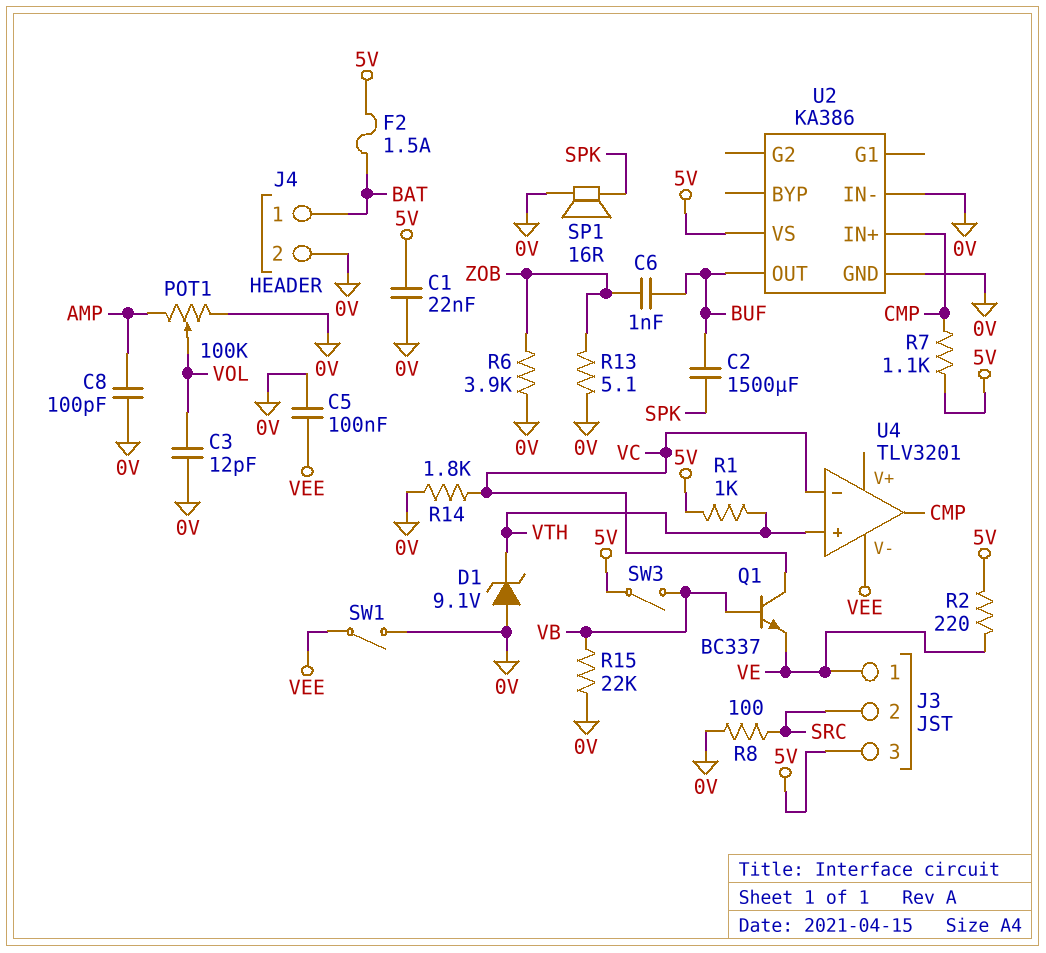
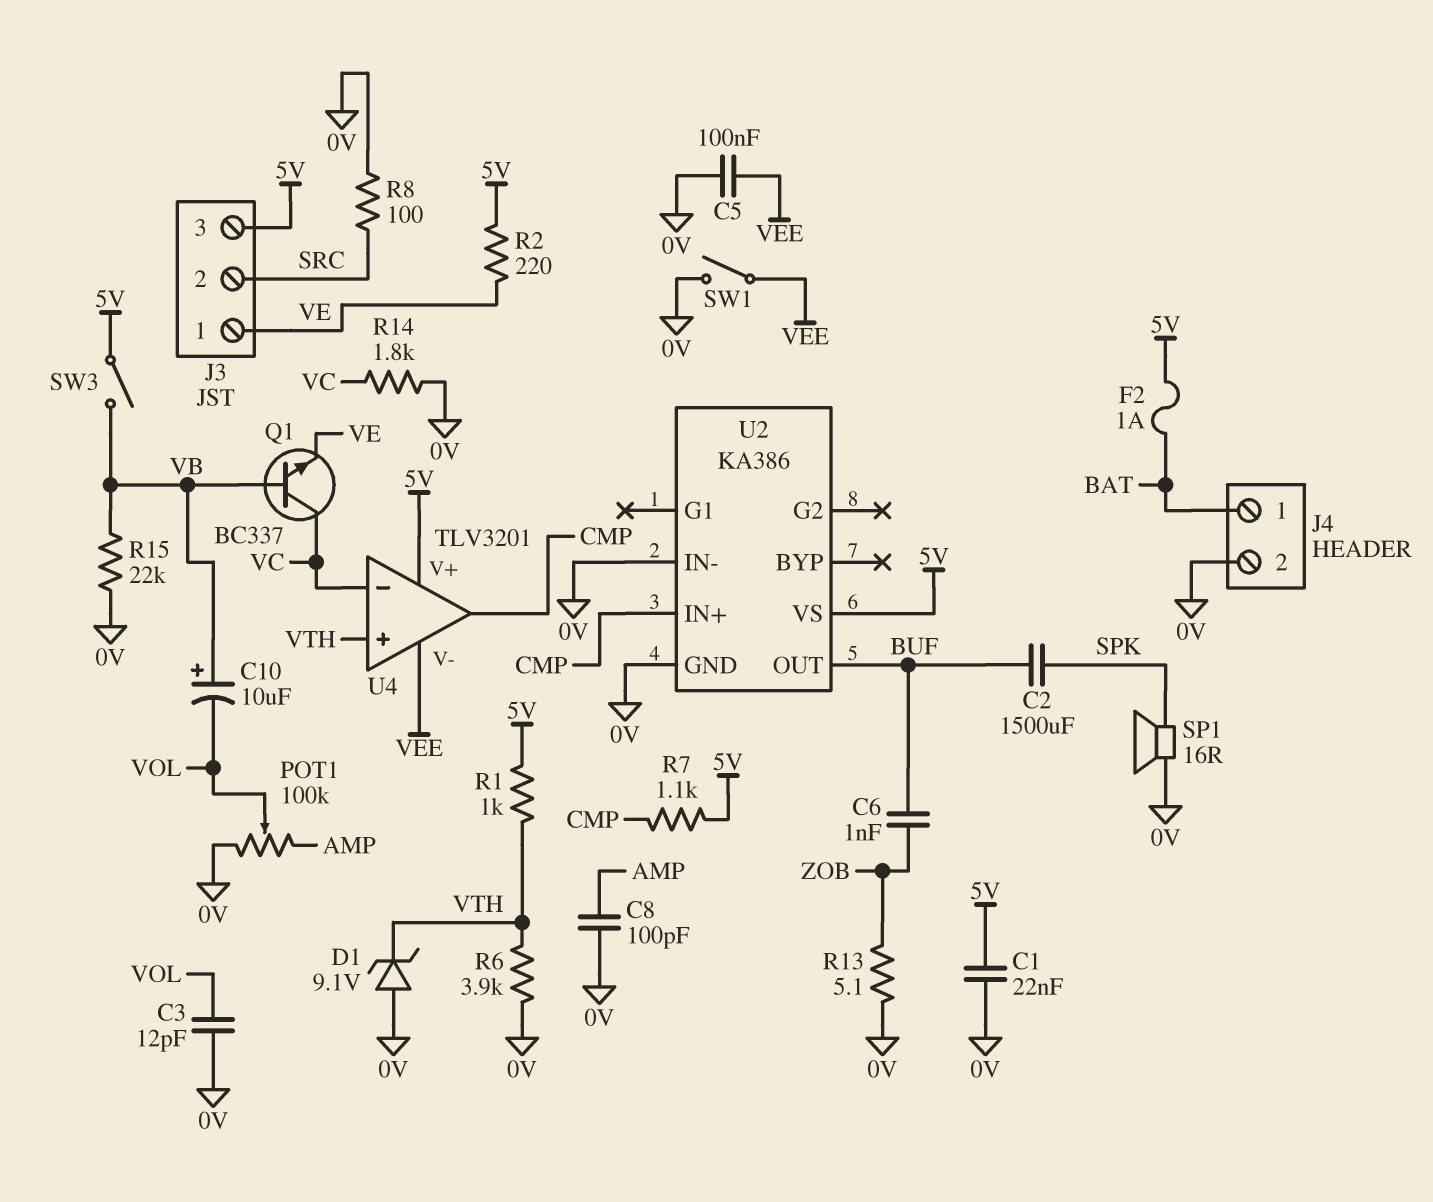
C10: none -> 10uF (plus VB, minus VOL)
F2: 1.5A (5V, BAT) -> 1A (5V, BAT)
R6: 3.9k (0V, ZOB) -> 3.9k (0V, VTH)
U4 pin V+: none -> 5V

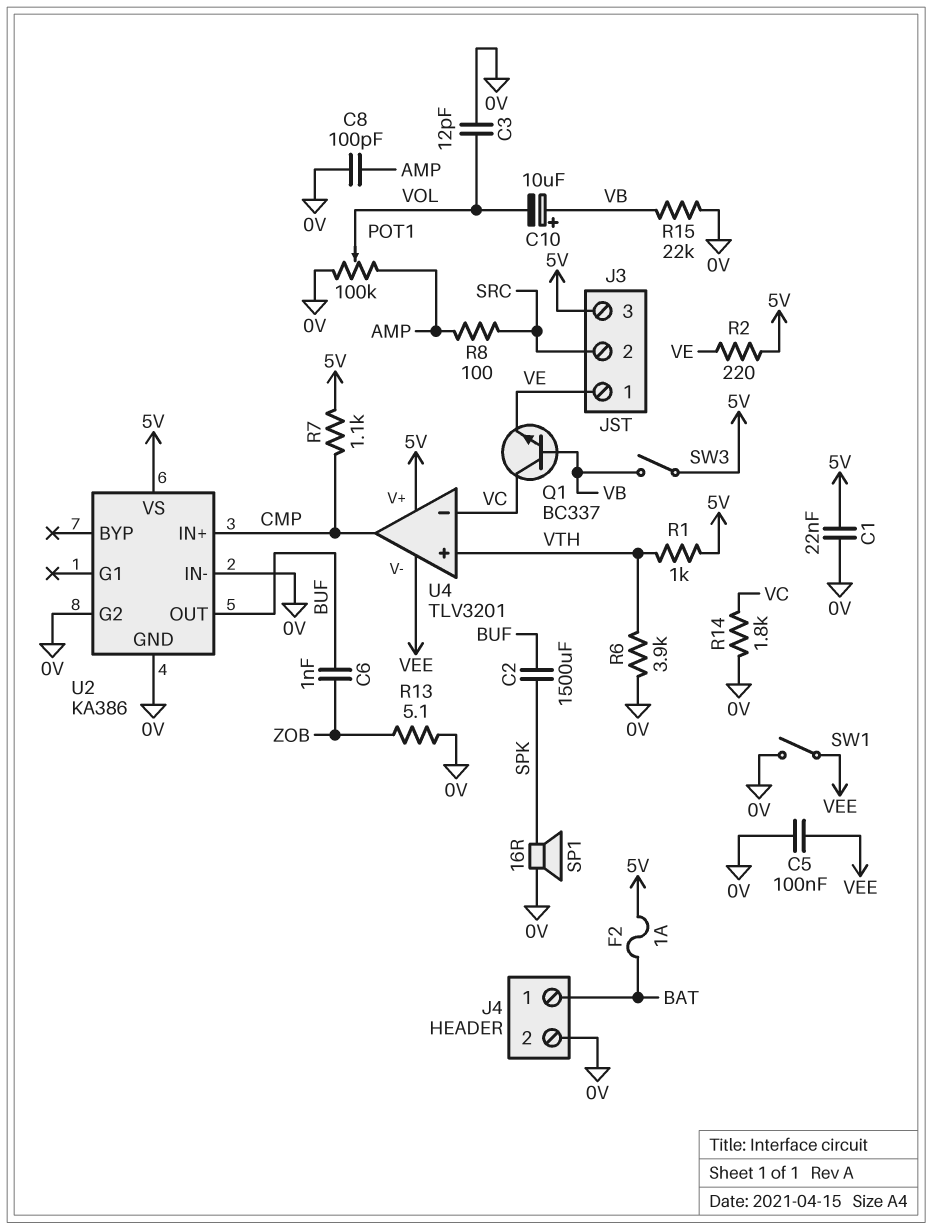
D1: zener 9.1V (A 0V, K VTH) -> none
R8: 100 (0V, SRC) -> 100 (AMP, SRC)
U2 pin G2: none -> 0V

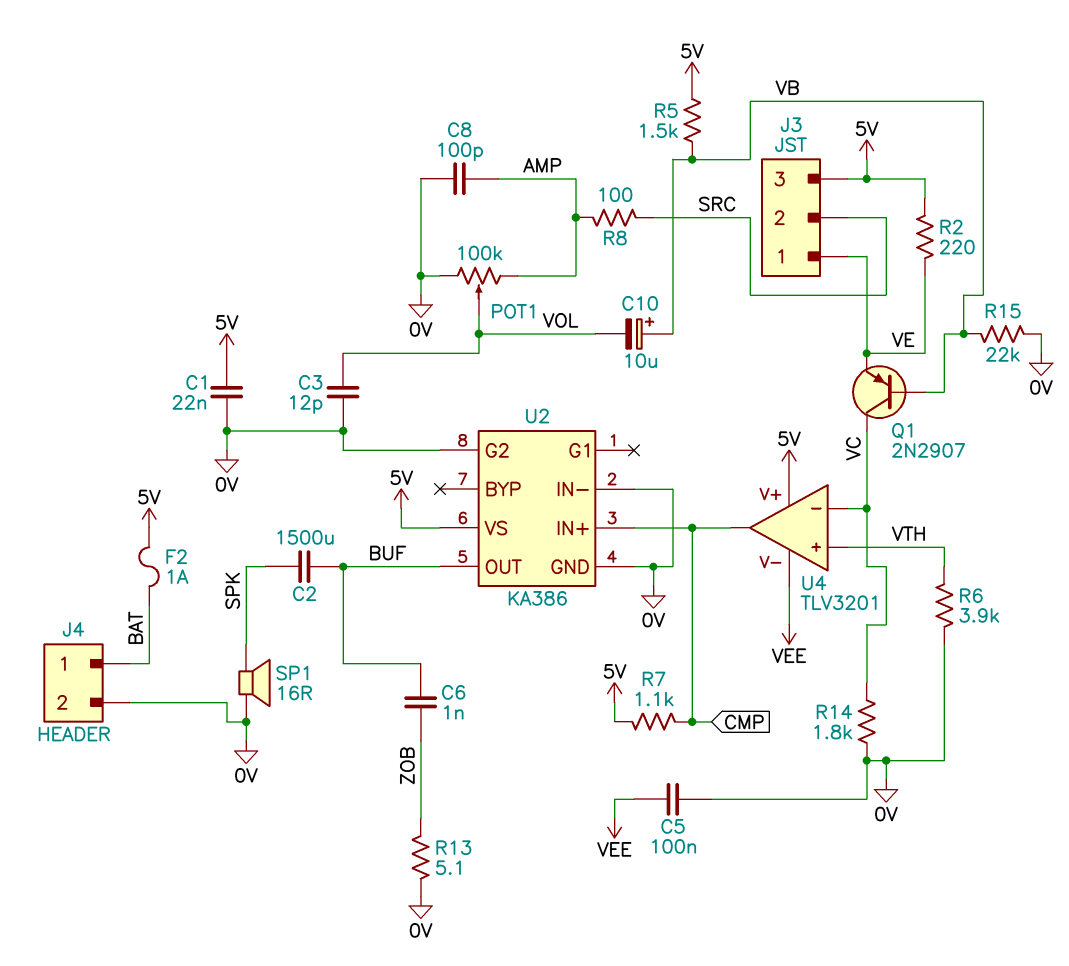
Q1: NPN BC337 (B VB, C VC, E VE) -> PNP 2N2907 (B VB, C VC, E VE)
R1: 1k (5V, VTH) -> none
R5: none -> 1.5k (5V, VB)
SW1: switch (0V, VEE) -> none
SW3: switch (5V, VB) -> none

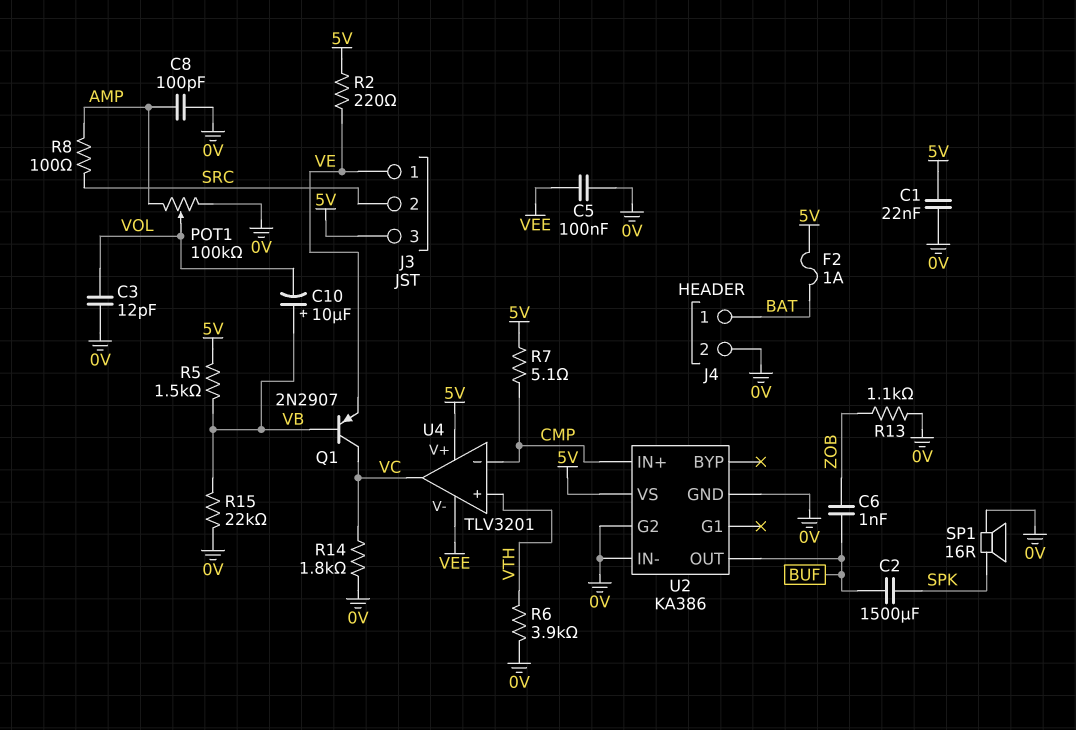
R7: 1.1k (5V, CMP) -> 5.1 (5V, CMP)
R13: 5.1 (0V, ZOB) -> 1.1k (0V, ZOB)
U4 pin in-: VC -> CMP
U4 pin out: CMP -> VC

